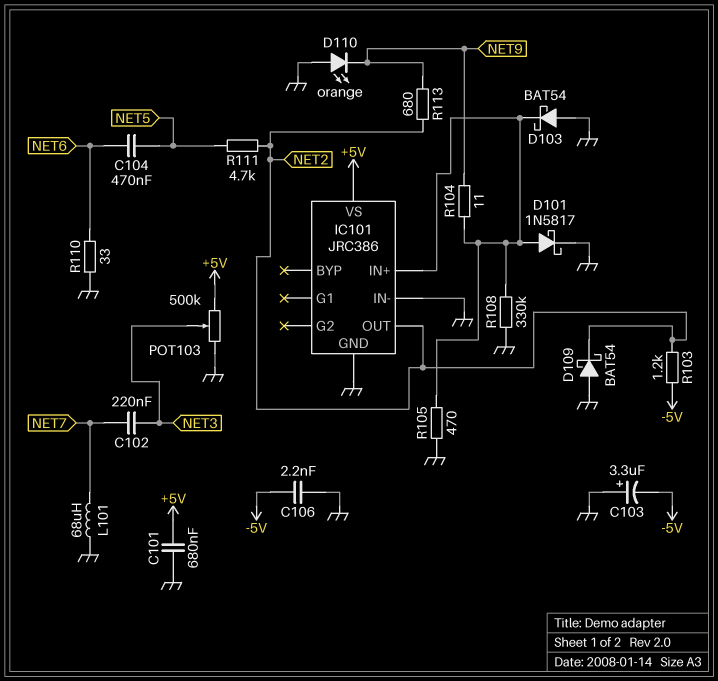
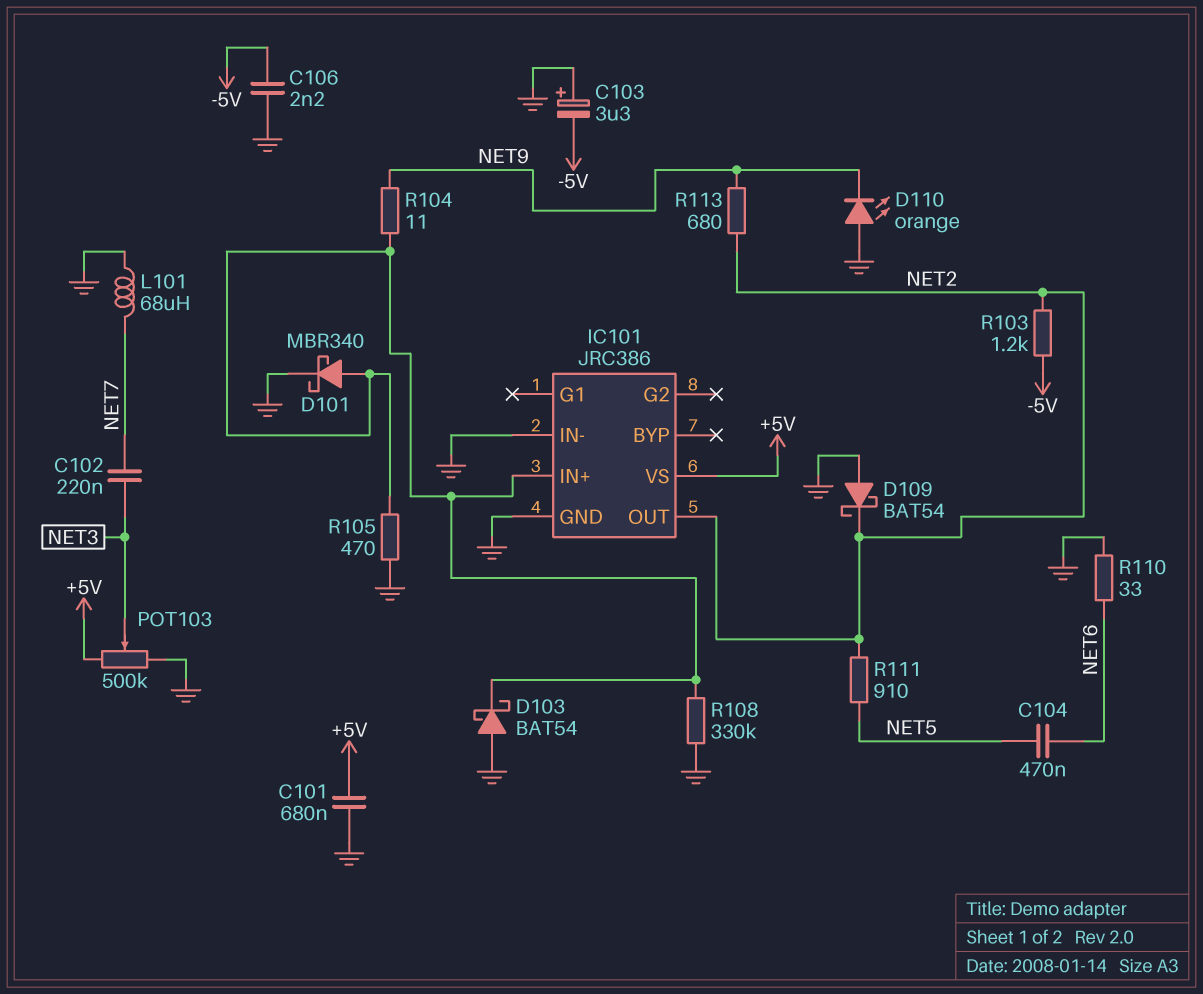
D101: schottky 1N5817 (A IC101/IN+, K GND) -> schottky MBR340 (A IC101/IN+, K GND)
R111: 4.7k (NET2, NET5) -> 910 (NET2, NET5)

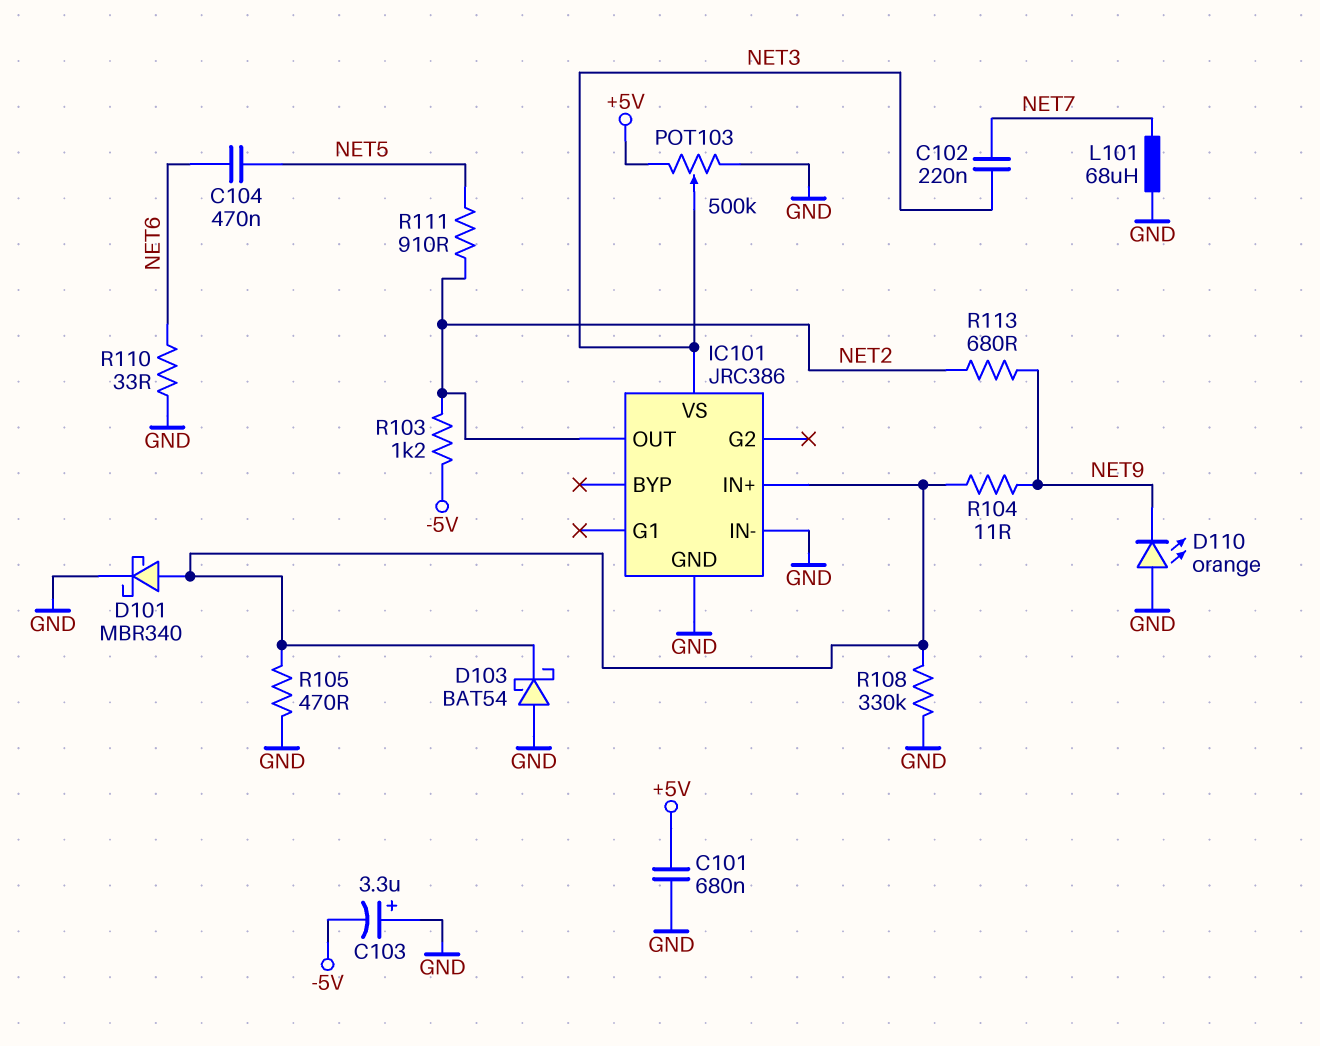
C106: 2.2nF (-5V, GND) -> none
D109: schottky BAT54 (A GND, K NET2) -> none
IC101 pin VS: +5V -> NET3

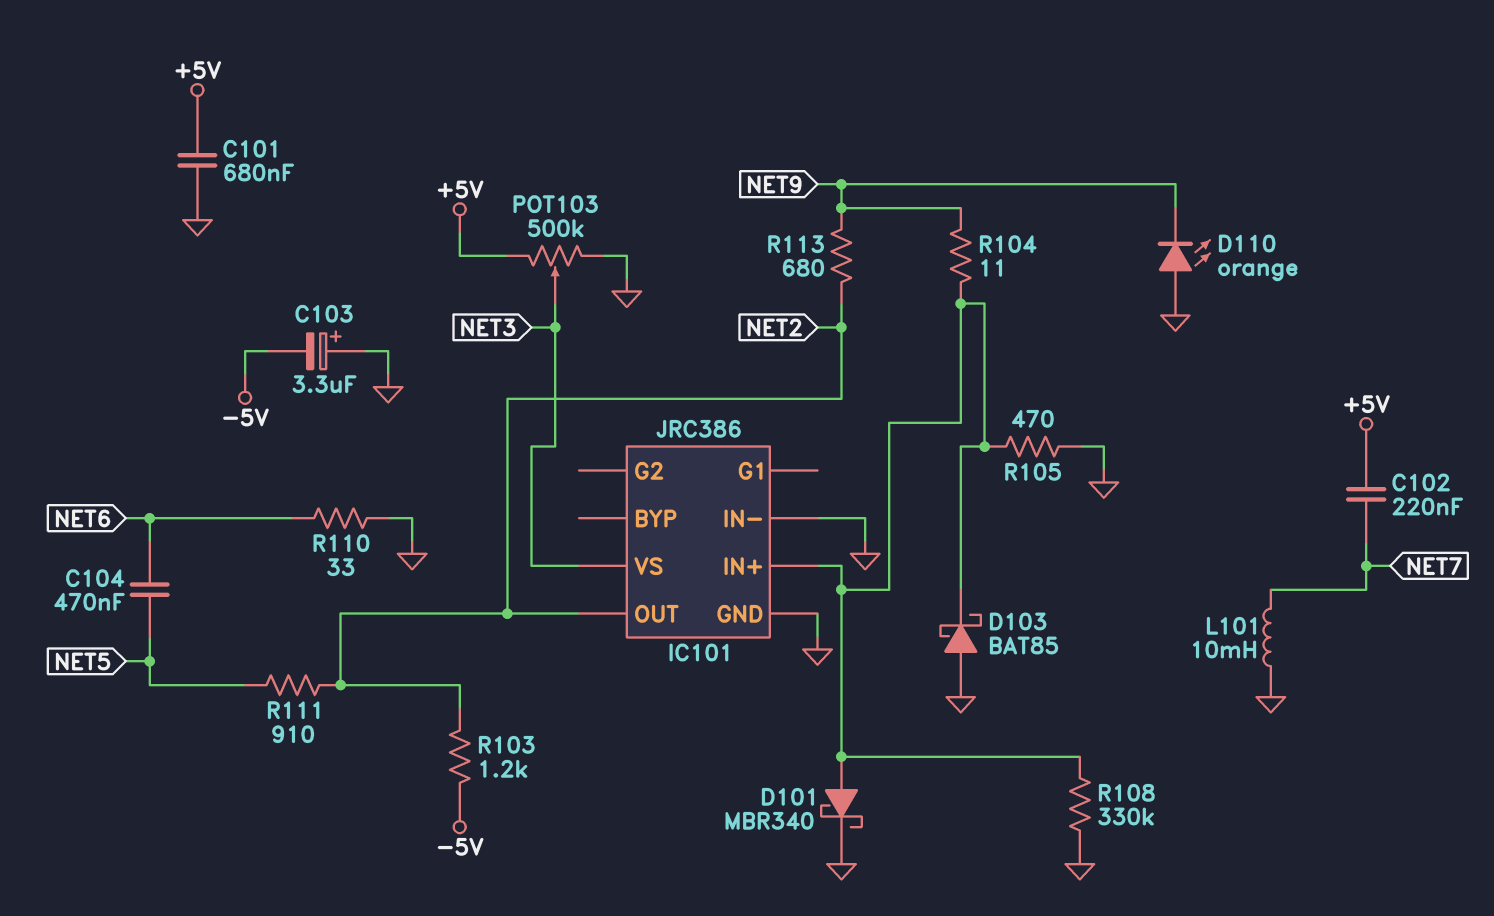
C102: 220nF (NET3, NET7) -> 220nF (+5V, NET7)
D103: schottky BAT54 (A GND, K IC101/IN+) -> schottky BAT85 (A GND, K IC101/IN+)
L101: 68uH (GND, NET7) -> 10mH (GND, NET7)

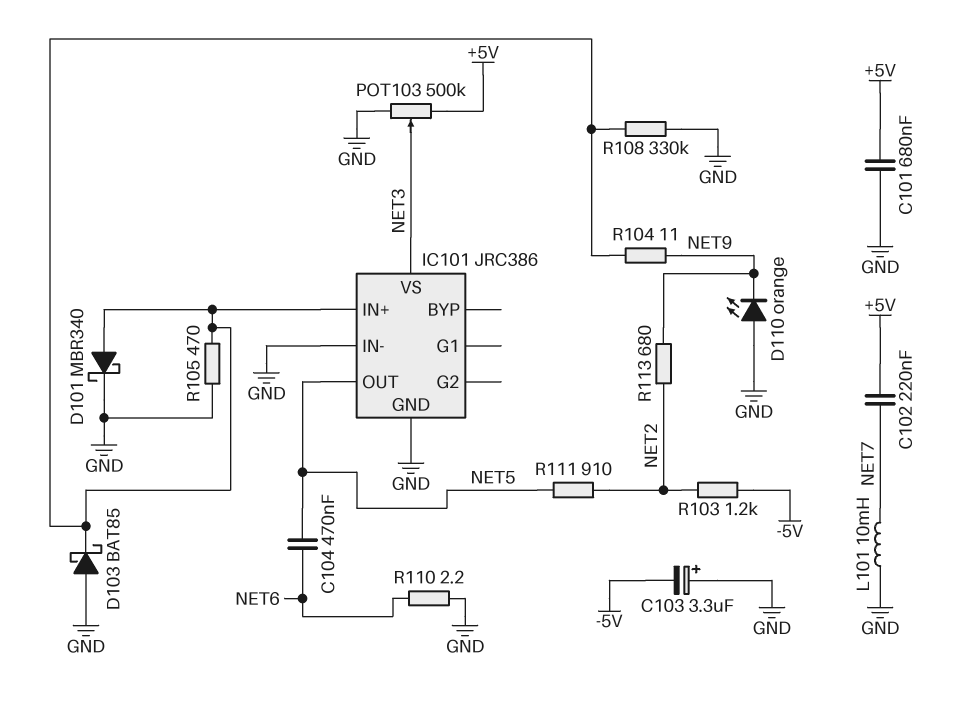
IC101 pin OUT: NET2 -> NET5
R110: 33 (GND, NET6) -> 2.2 (GND, NET6)

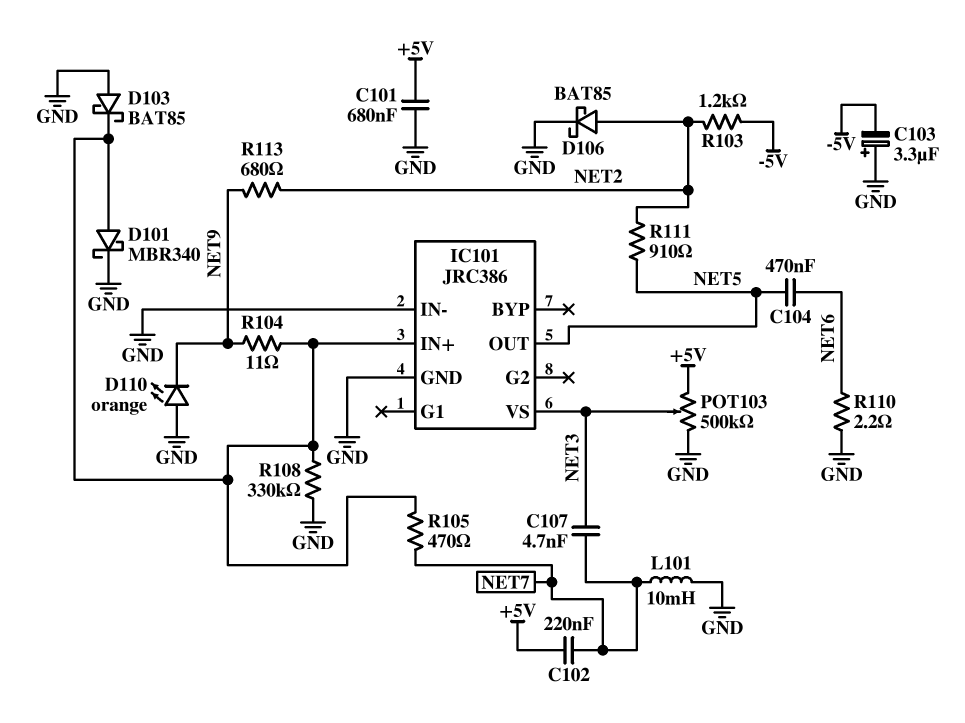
C107: none -> 4.7nF (NET3, NET7)
D106: none -> schottky BAT85 (A NET2, K GND)
R105: 470 (GND, IC101/IN+) -> 470 (IC101/IN+, NET7)

